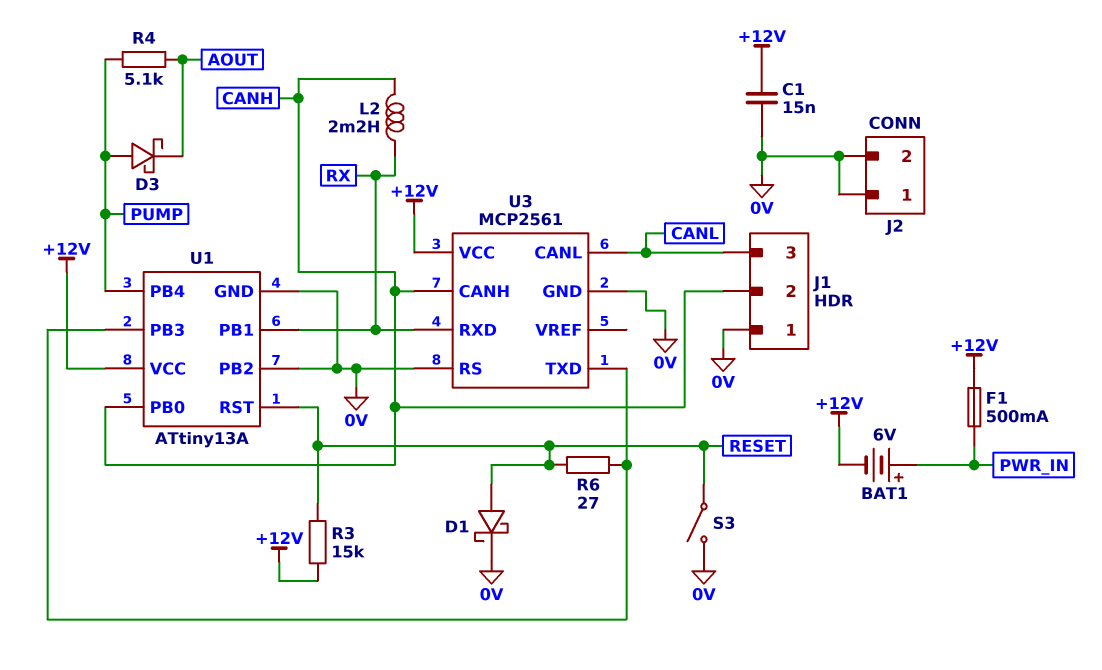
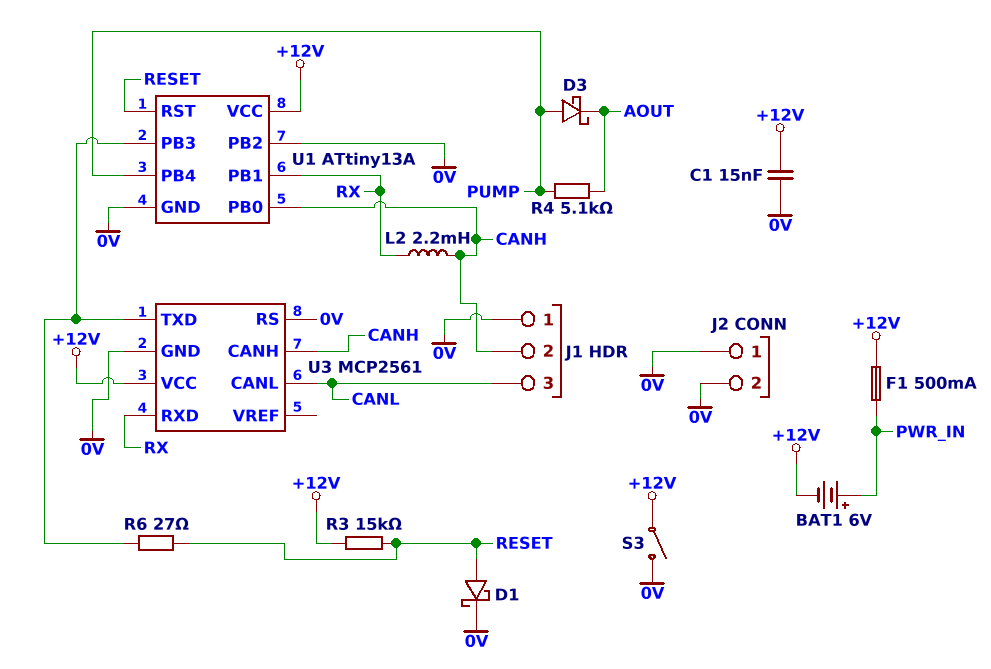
S3: switch (0V, RESET) -> switch (+12V, 0V)

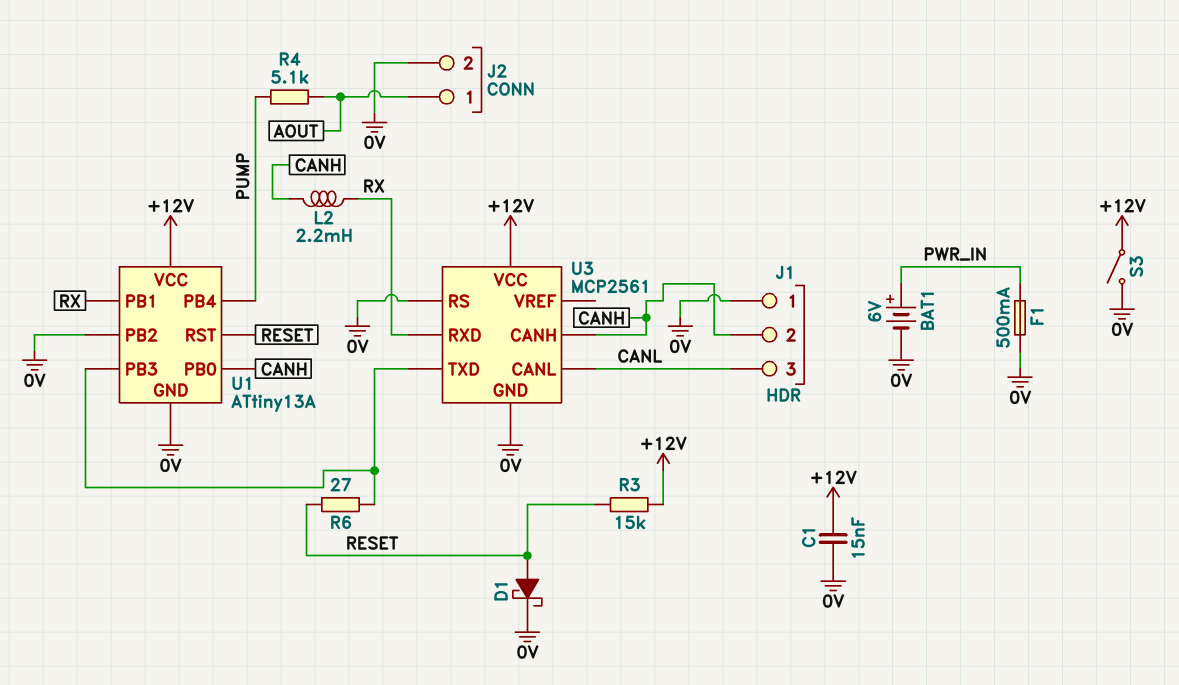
BAT1: 6V (plus PWR_IN, minus +12V) -> 6V (plus PWR_IN, minus 0V)
D3: schottky (A PUMP, K AOUT) -> none
F1: 500mA (+12V, PWR_IN) -> 500mA (0V, PWR_IN)
J2 pin 1: 0V -> AOUT

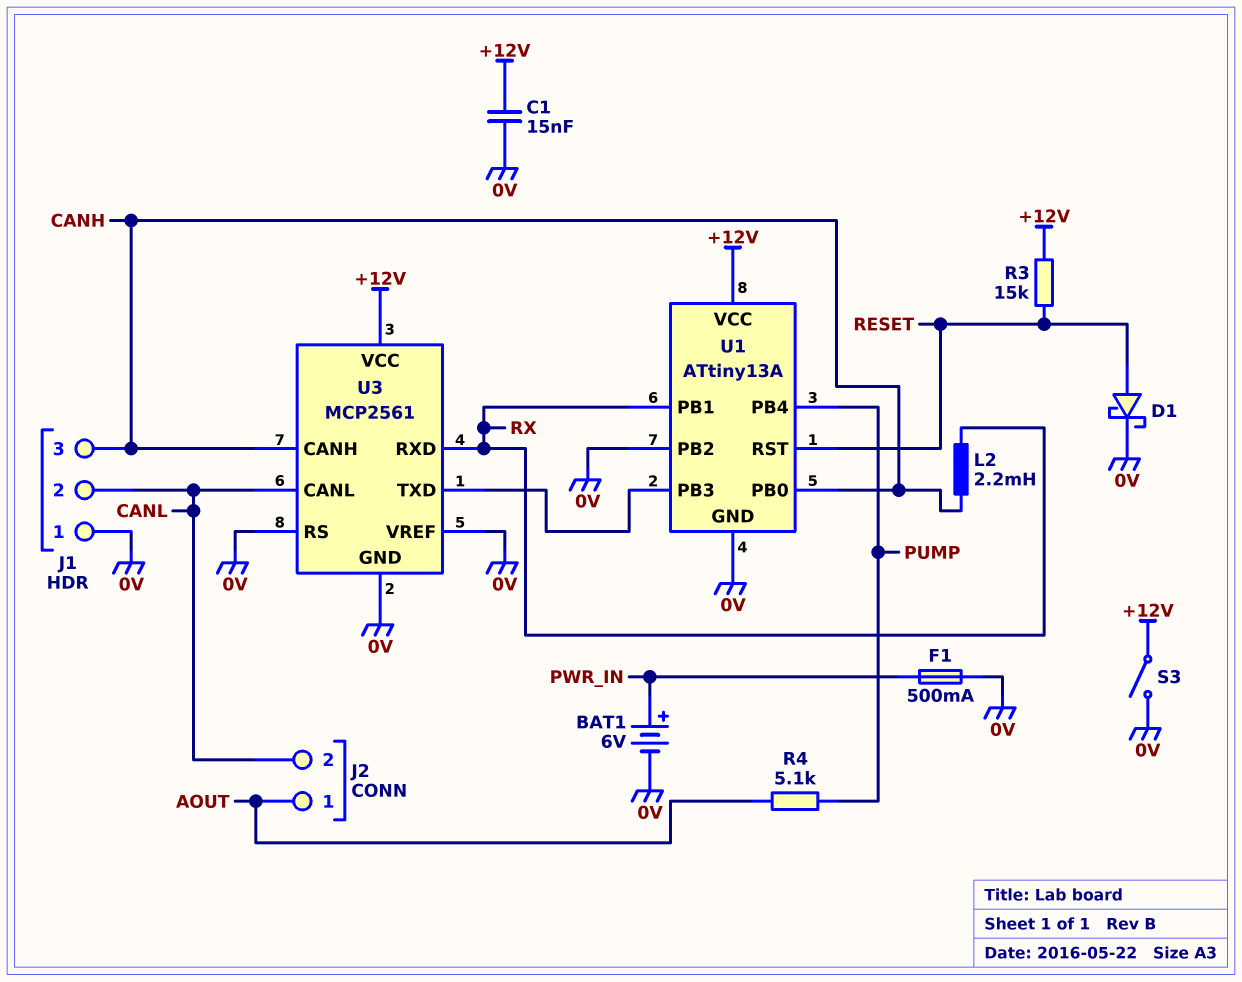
J1 pin 2: CANH -> CANL
J1 pin 3: CANL -> CANH
J2 pin 2: 0V -> CANL
R6: 27 (RESET, U1/PB3) -> none
U3 pin VREF: none -> 0V

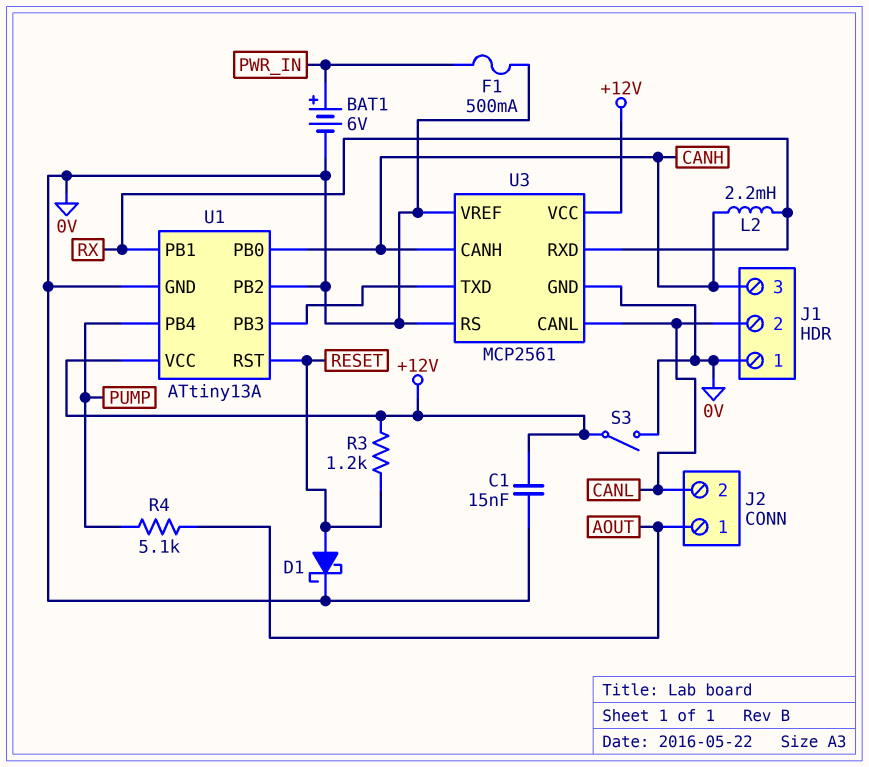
R3: 15k (+12V, RESET) -> 1.2k (+12V, RESET)

